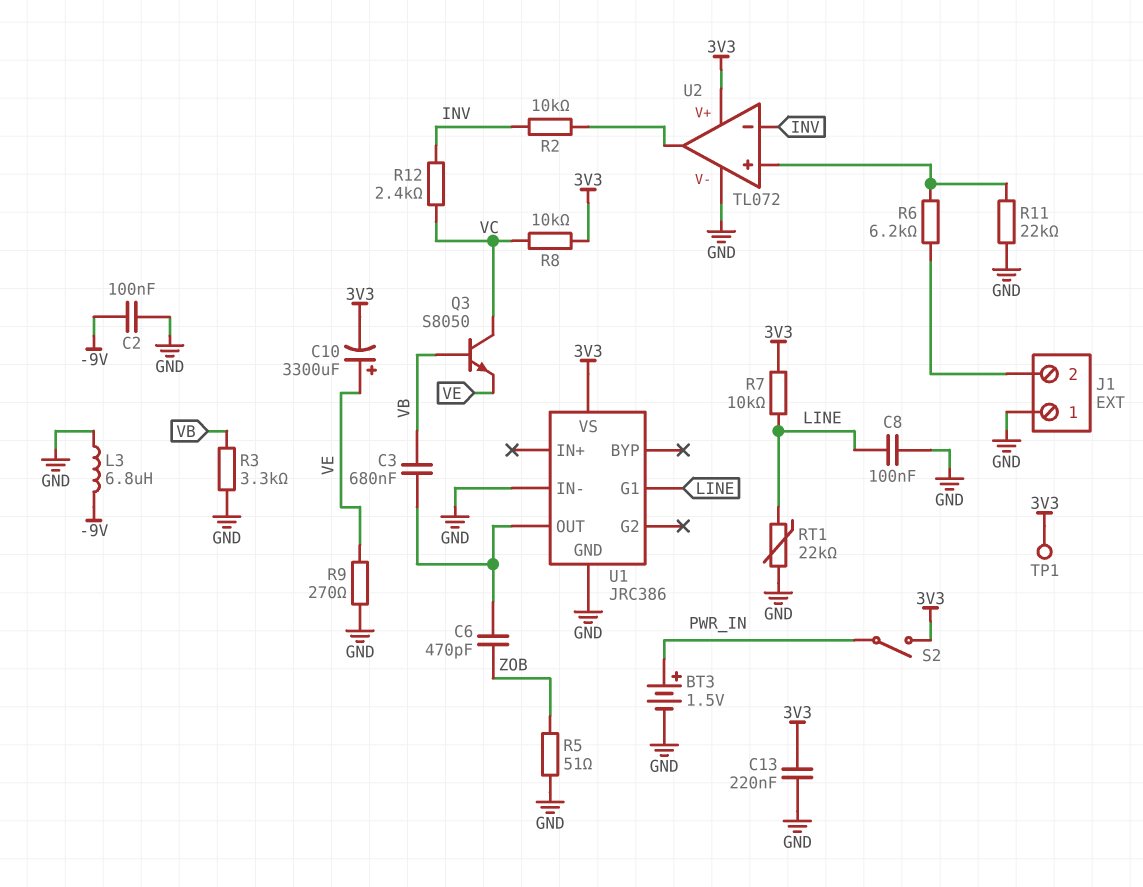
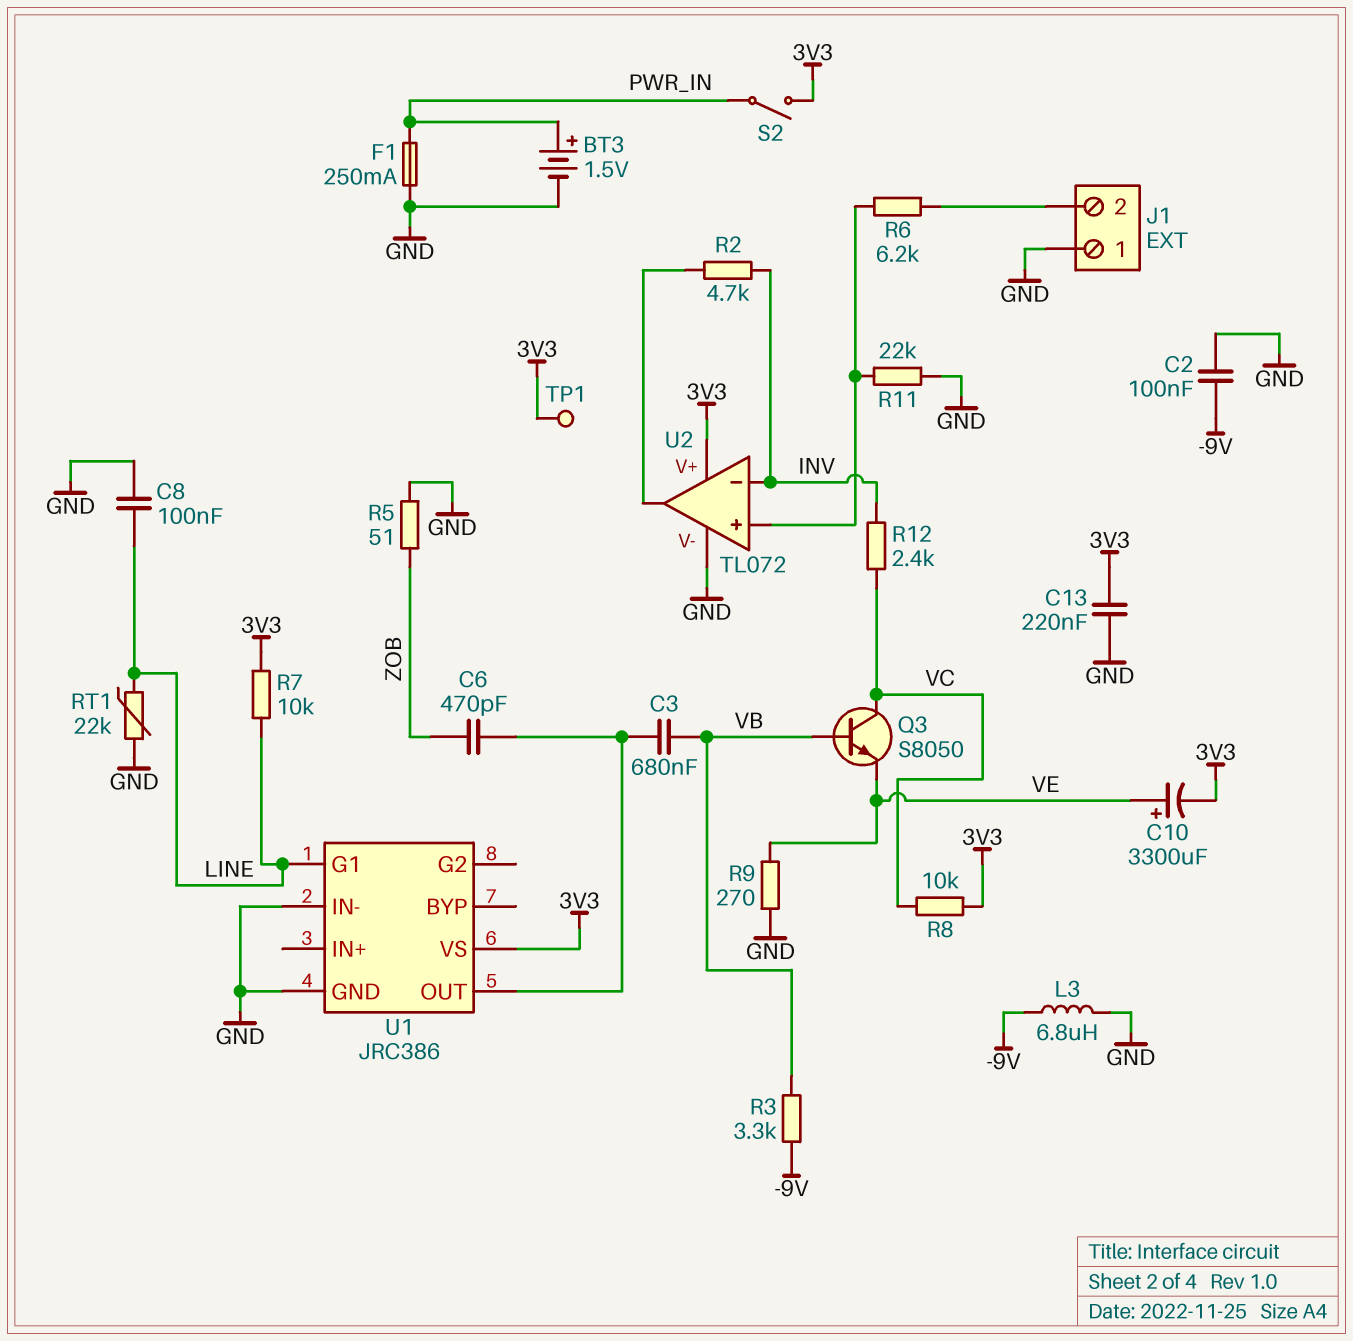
F1: none -> 250mA (GND, PWR_IN)
R2: 10k (INV, U2/out) -> 4.7k (INV, U2/out)
R3: 3.3k (GND, VB) -> 3.3k (-9V, VB)

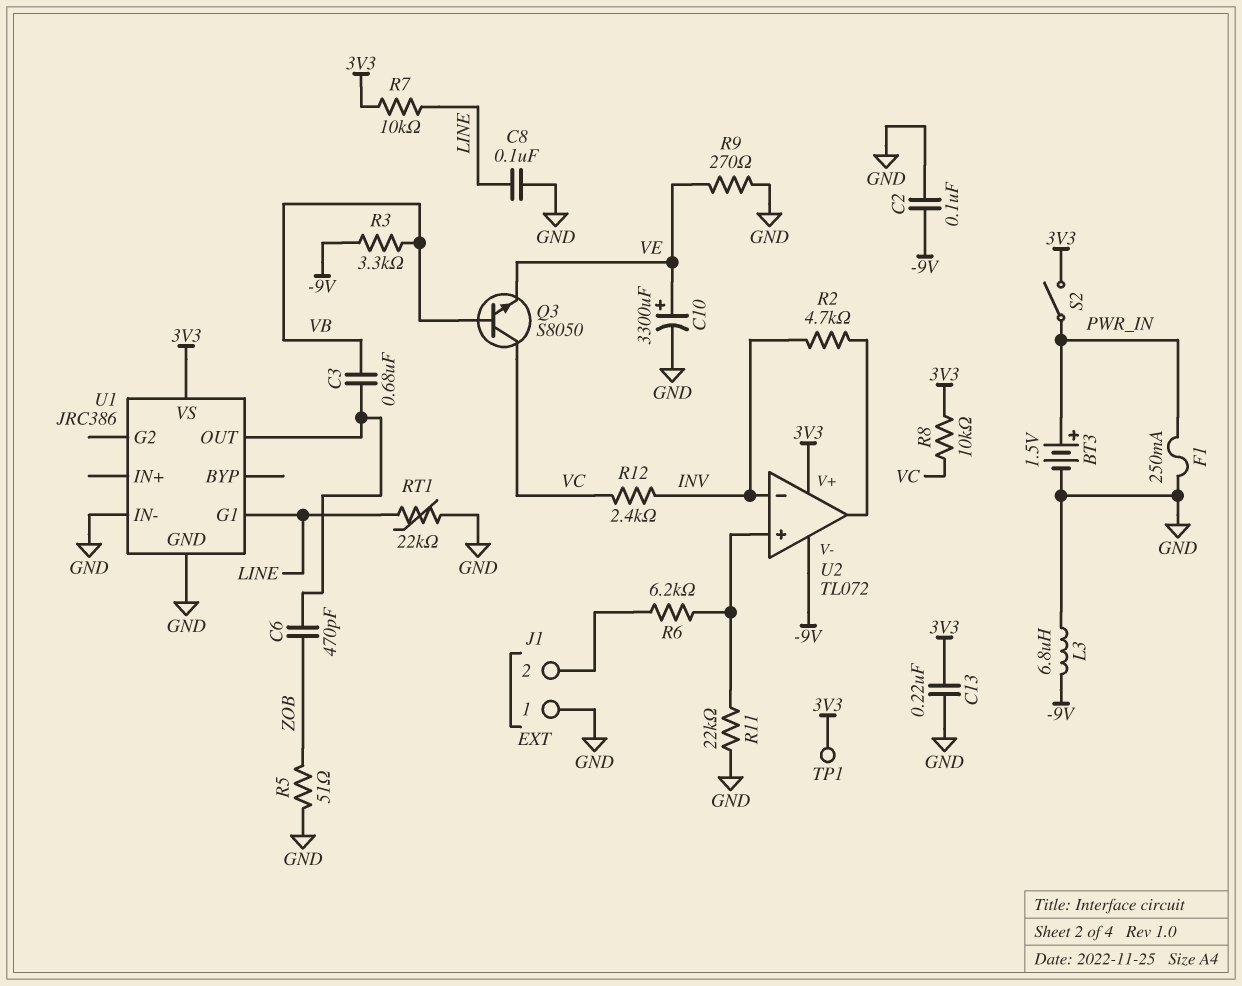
C10: 3300uF (plus VE, minus 3V3) -> 3300uF (plus VE, minus GND)
U2 pin V-: GND -> -9V

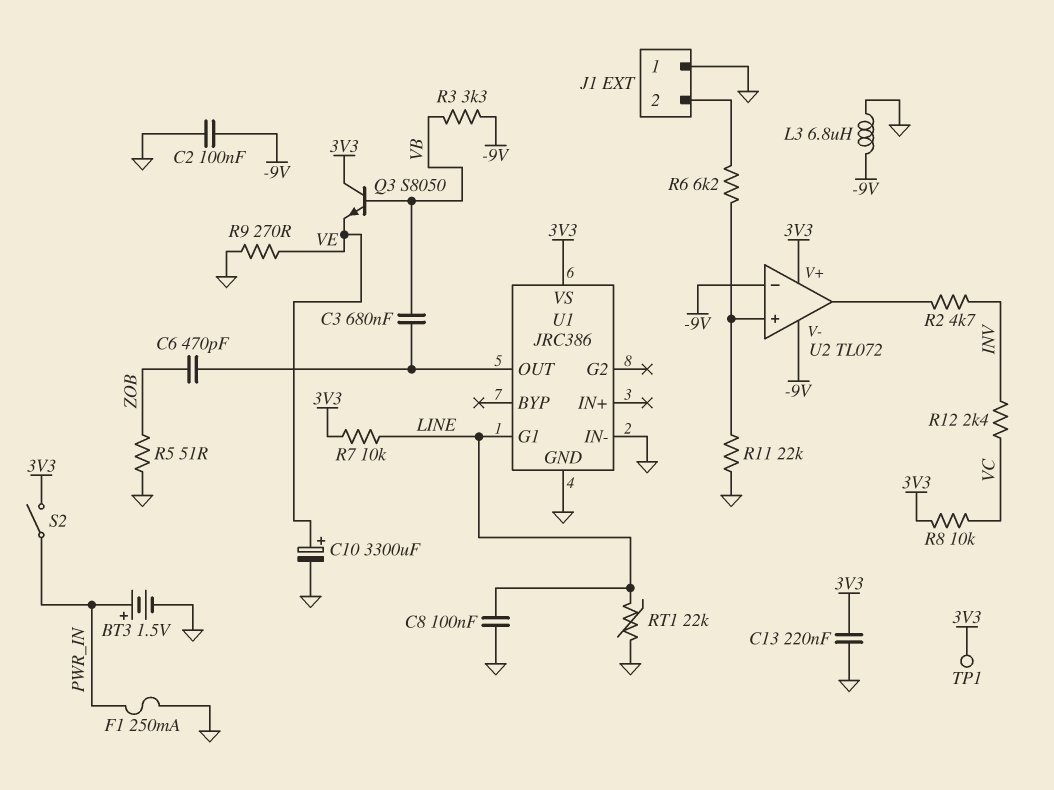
Q3: NPN S8050 (B VB, C VC, E VE) -> NPN S8050 (B VB, C 3V3, E VE)
U2 pin in-: INV -> -9V

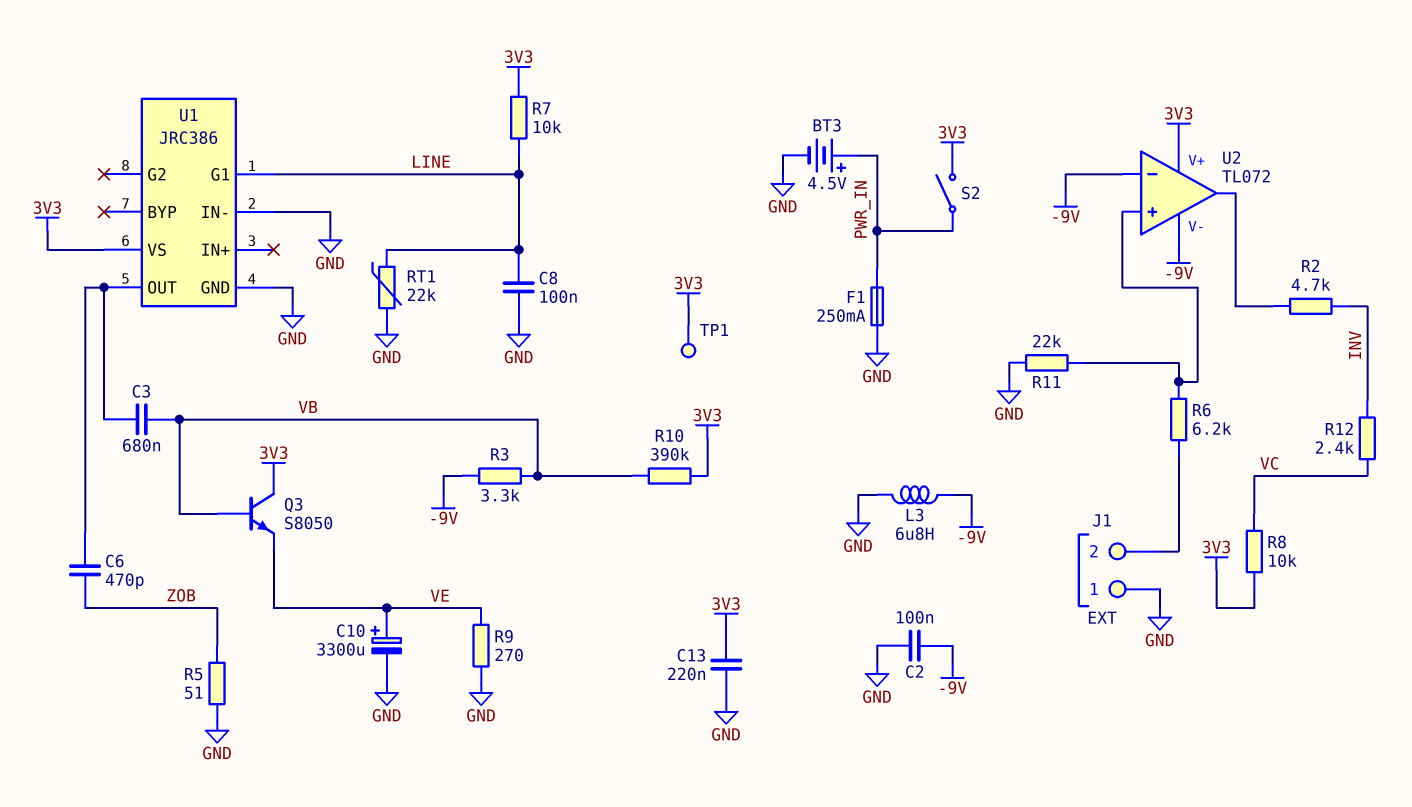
BT3: 1.5V (plus PWR_IN, minus GND) -> 4.5V (plus PWR_IN, minus GND)
R10: none -> 390k (3V3, VB)

